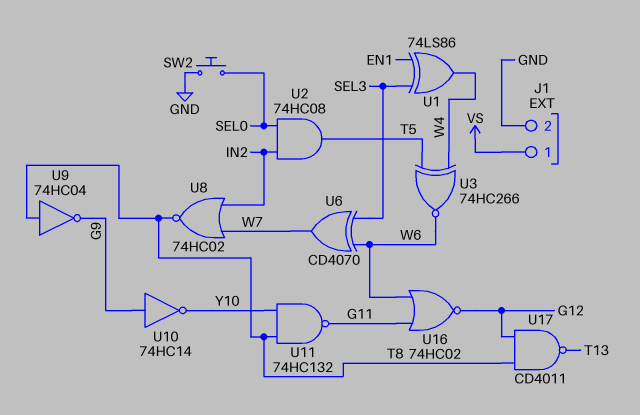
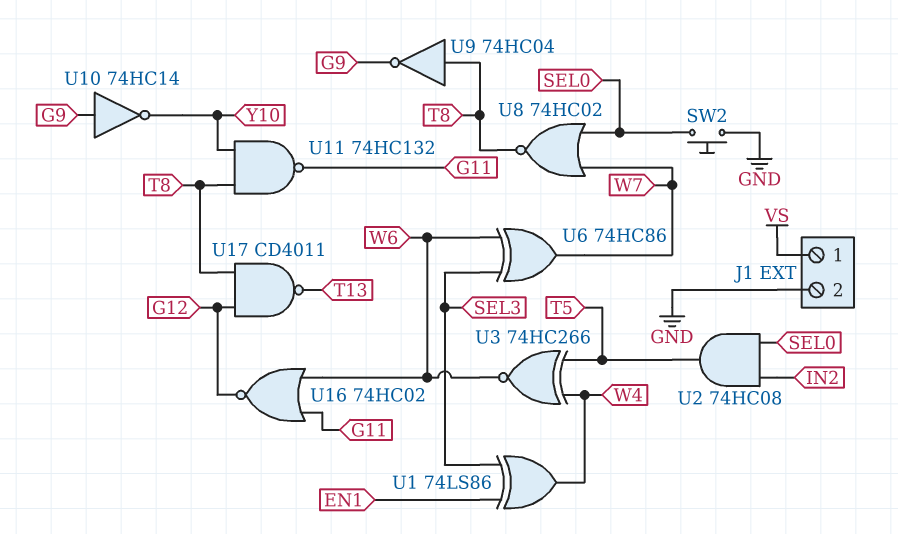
U6: XOR CD4070 (in SEL3, in W6, out W7) -> XOR 74HC86 (in SEL3, in W6, out W7)
U8: NOR 74HC02 (in IN2, in W7, out T8) -> NOR 74HC02 (in SEL0, in W7, out T8)

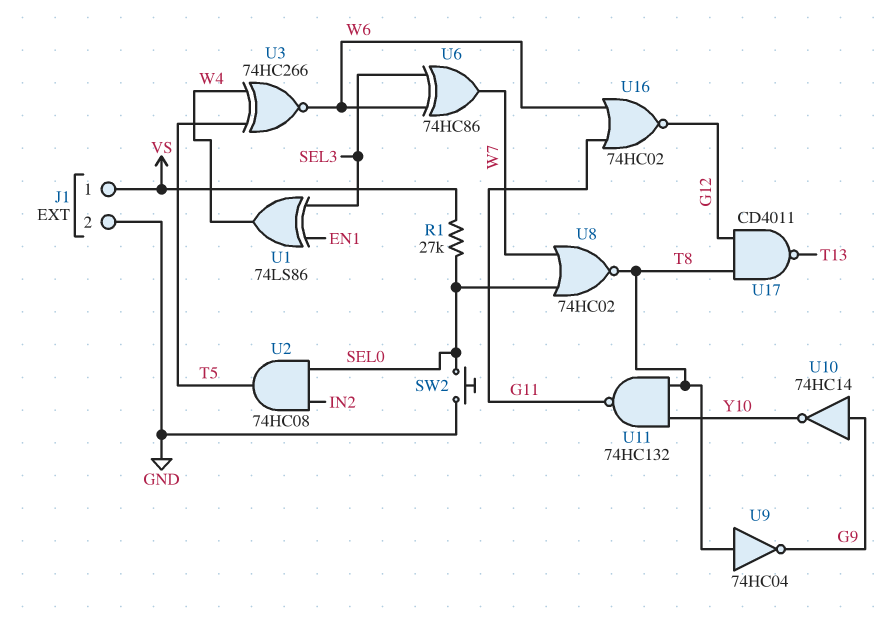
R1: none -> 27k (SEL0, VS)

